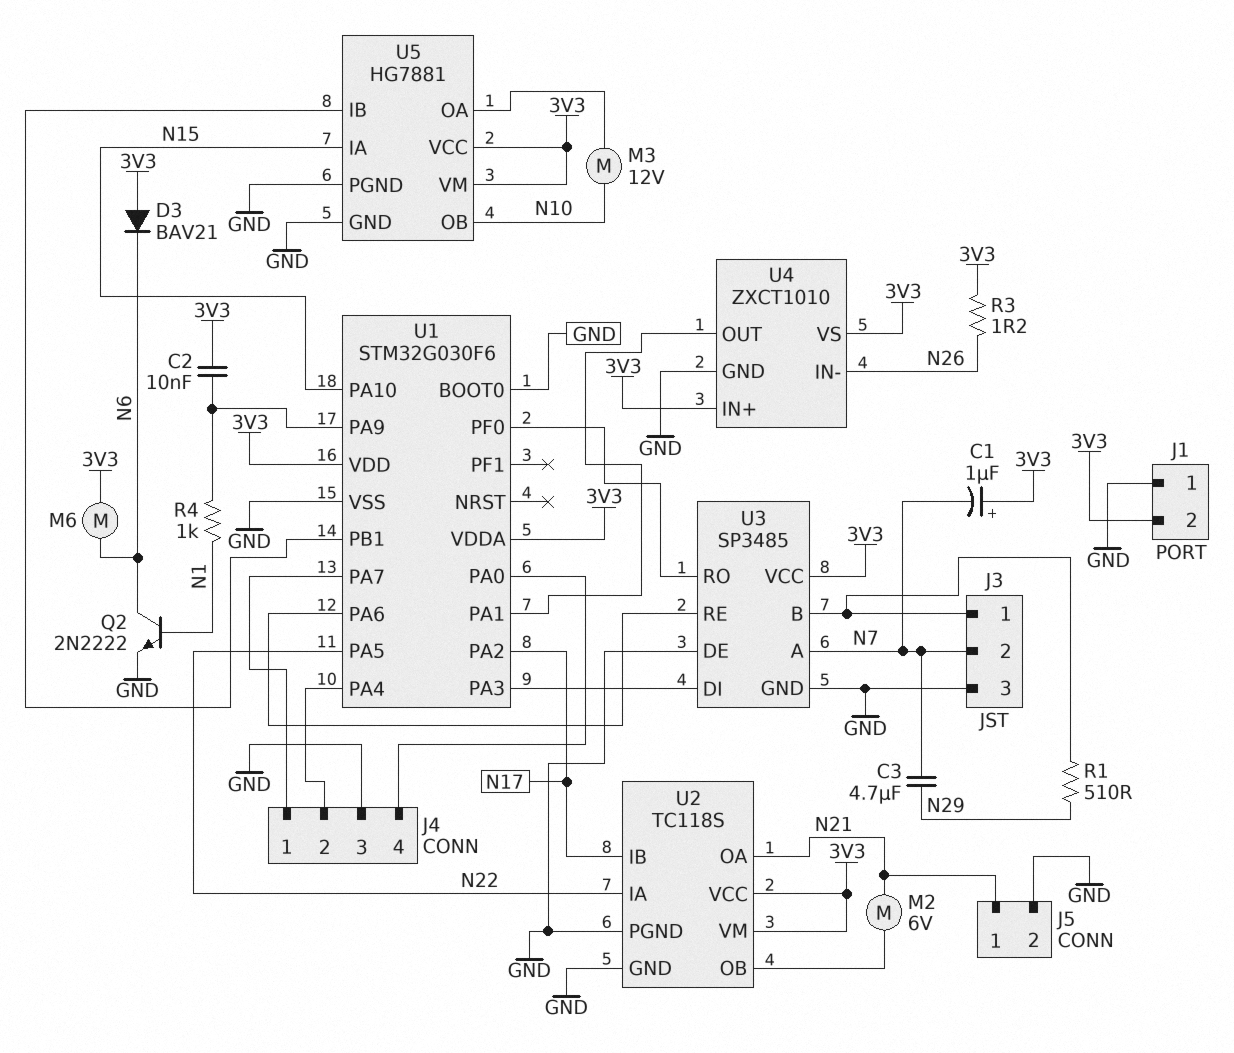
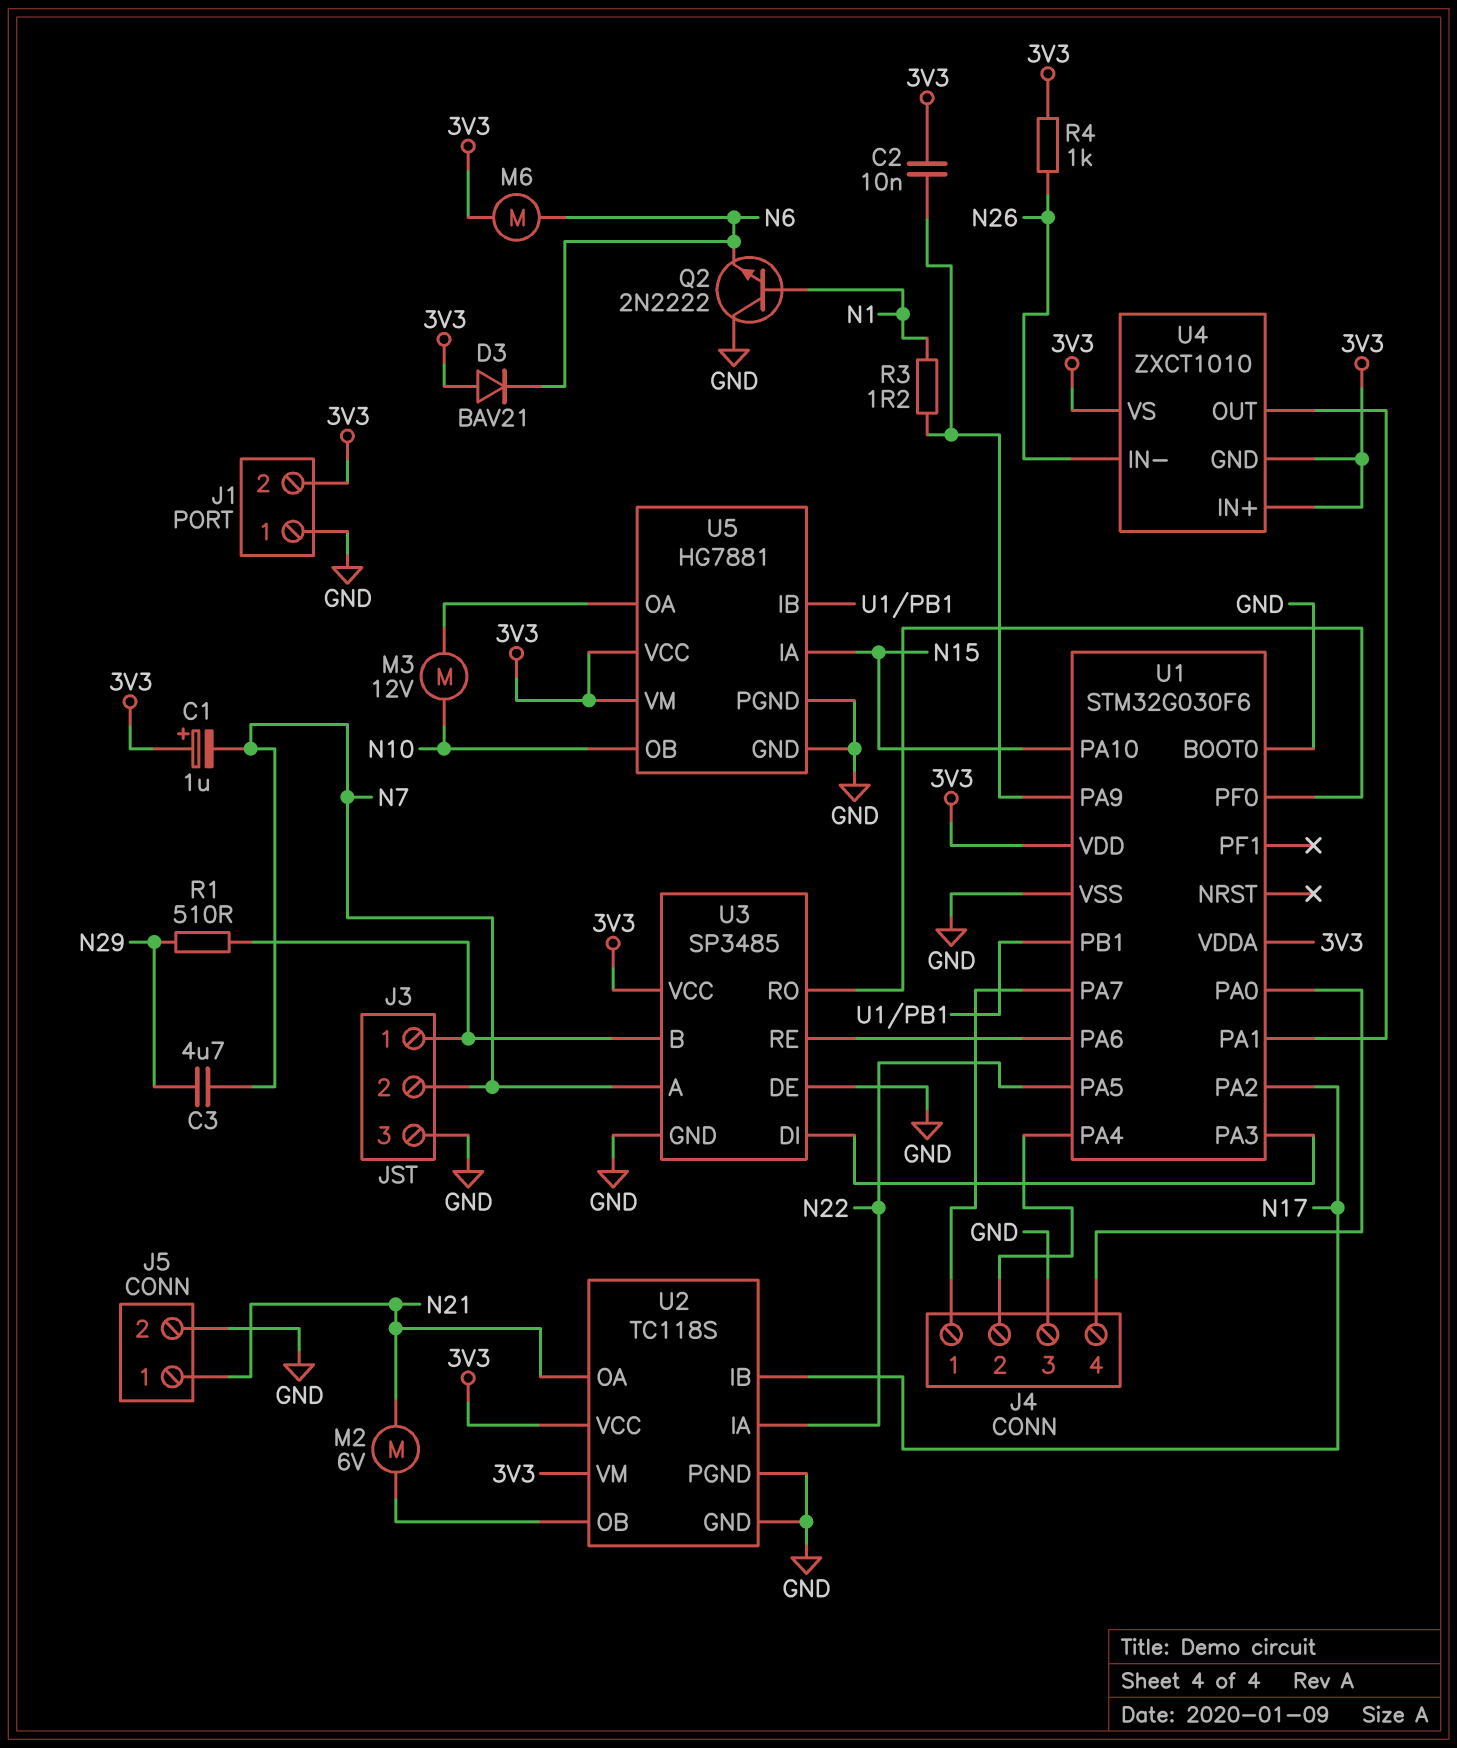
Q2: NPN 2N2222 (B N1, C N6, E GND) -> NPN 2N2222 (B N1, C GND, E N6)
R3: 1.2 (3V3, N26) -> 1.2 (N1, U1/PA9)
R4: 1k (N1, U1/PA9) -> 1k (3V3, N26)
U4 pin GND: GND -> 3V3

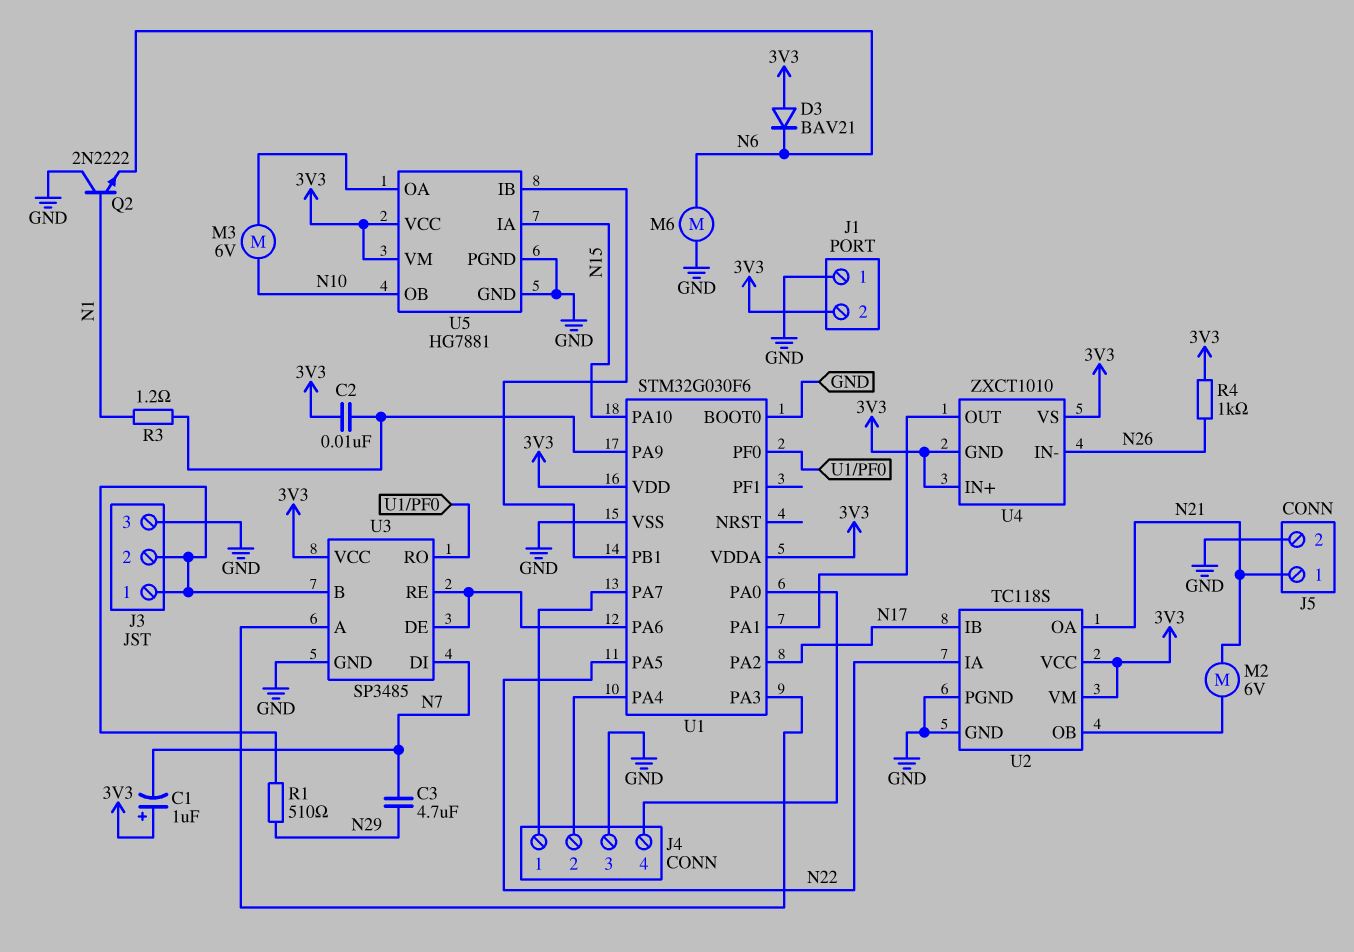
J3 pin 2: N7 -> J3/1
M3: motor 12V (N10, U5/OA) -> motor 6V (N10, U5/OA)
M6: motor (3V3, N6) -> motor (GND, N6)
U3 pin A: N7 -> U1/PA3
U3 pin DE: GND -> U1/PA6
U3 pin DI: U1/PA3 -> N7

